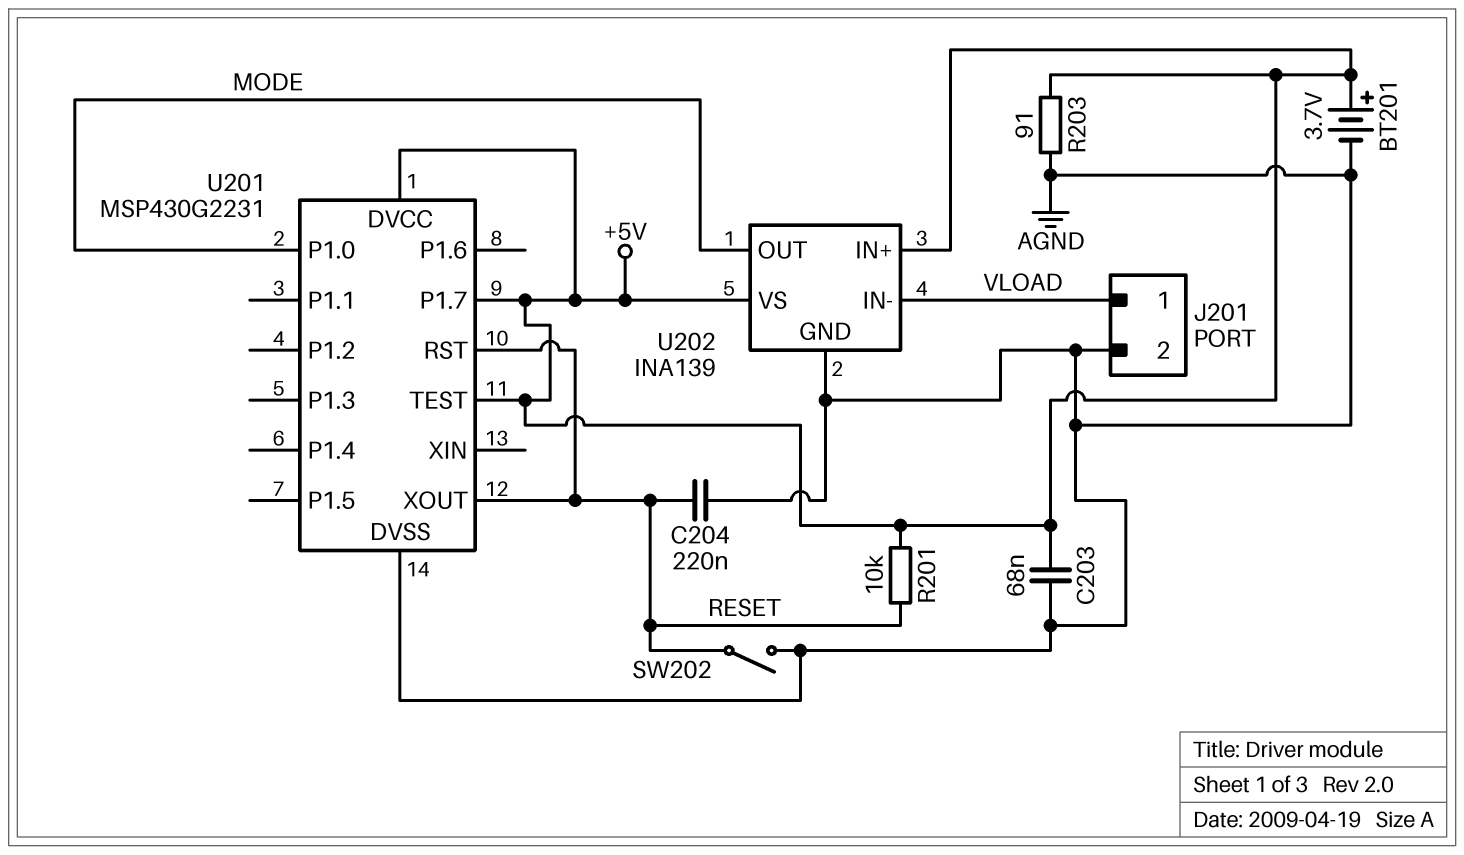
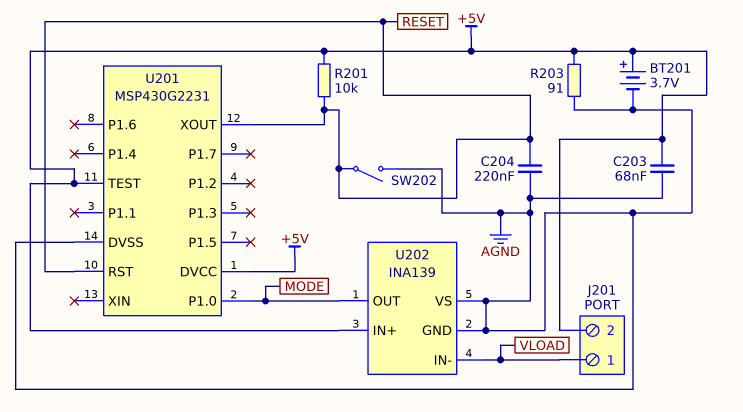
J201 pin 2: AGND -> +5V
U201 pin P1.7: +5V -> none
U202 pin VS: +5V -> AGND

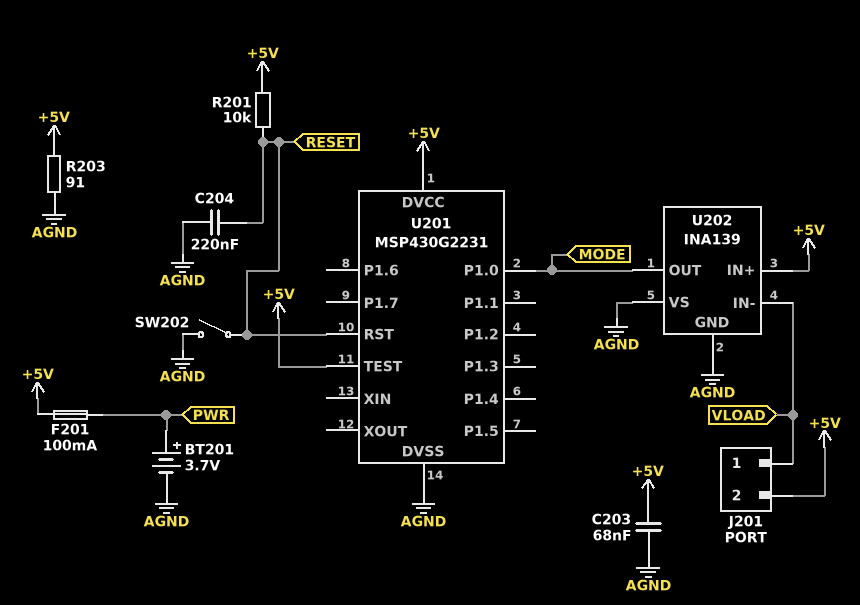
BT201: 3.7V (plus +5V, minus AGND) -> 3.7V (plus PWR, minus AGND)
F201: none -> 100mA (+5V, PWR)
U201 pin XOUT: RESET -> none

